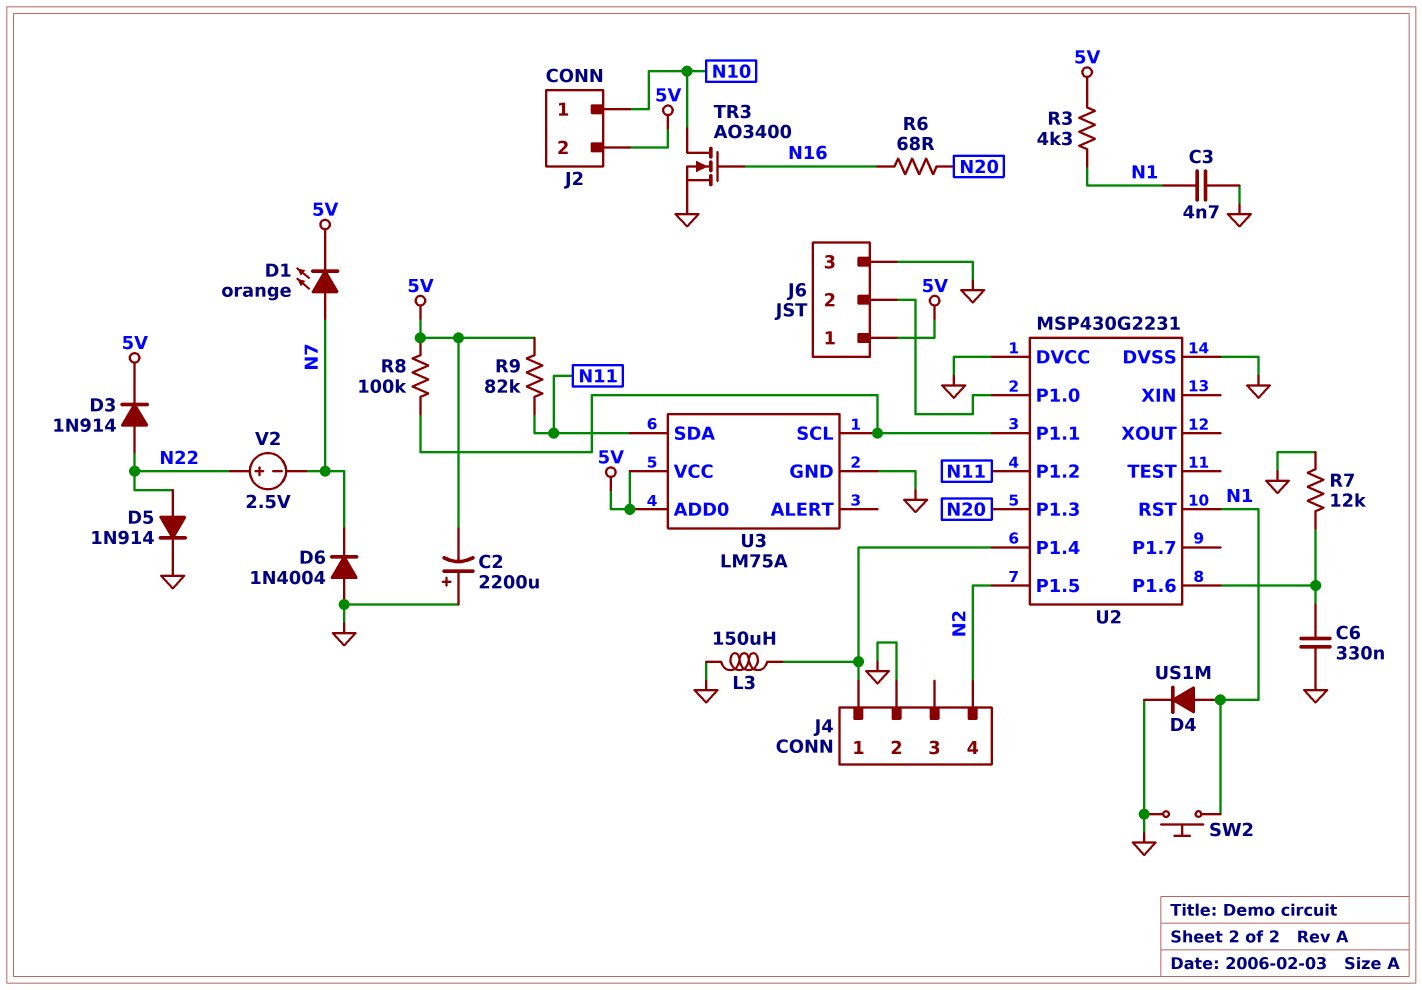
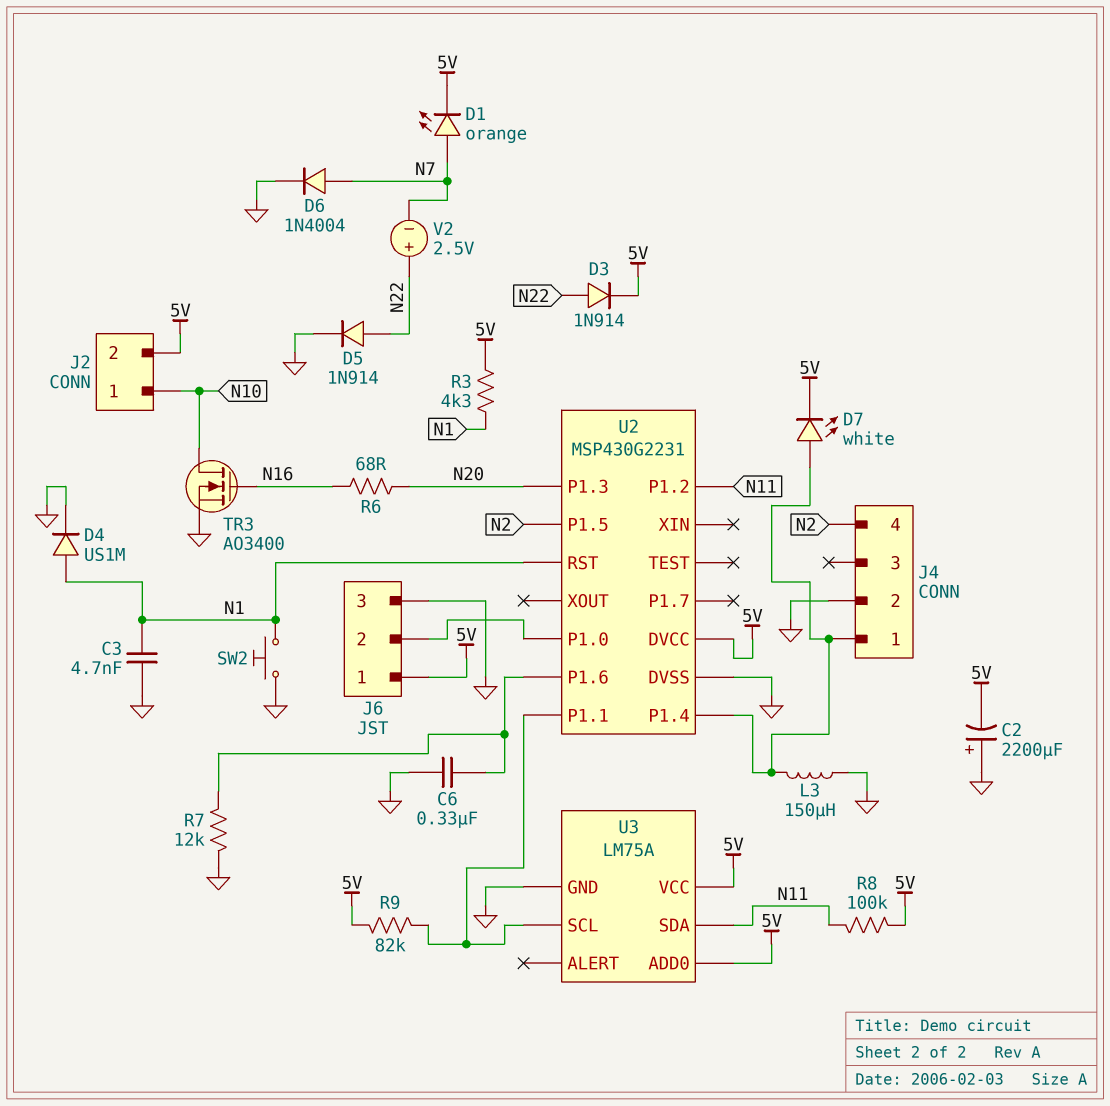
D6: diode 1N4004 (A GND, K N7) -> diode 1N4004 (A N7, K GND)
D7: none -> LED white (A J4/1, K 5V)
R8: 100k (5V, U2/P1.1) -> 100k (5V, N11)
R9: 82k (5V, N11) -> 82k (5V, U2/P1.1)
U2 pin DVCC: GND -> 5V

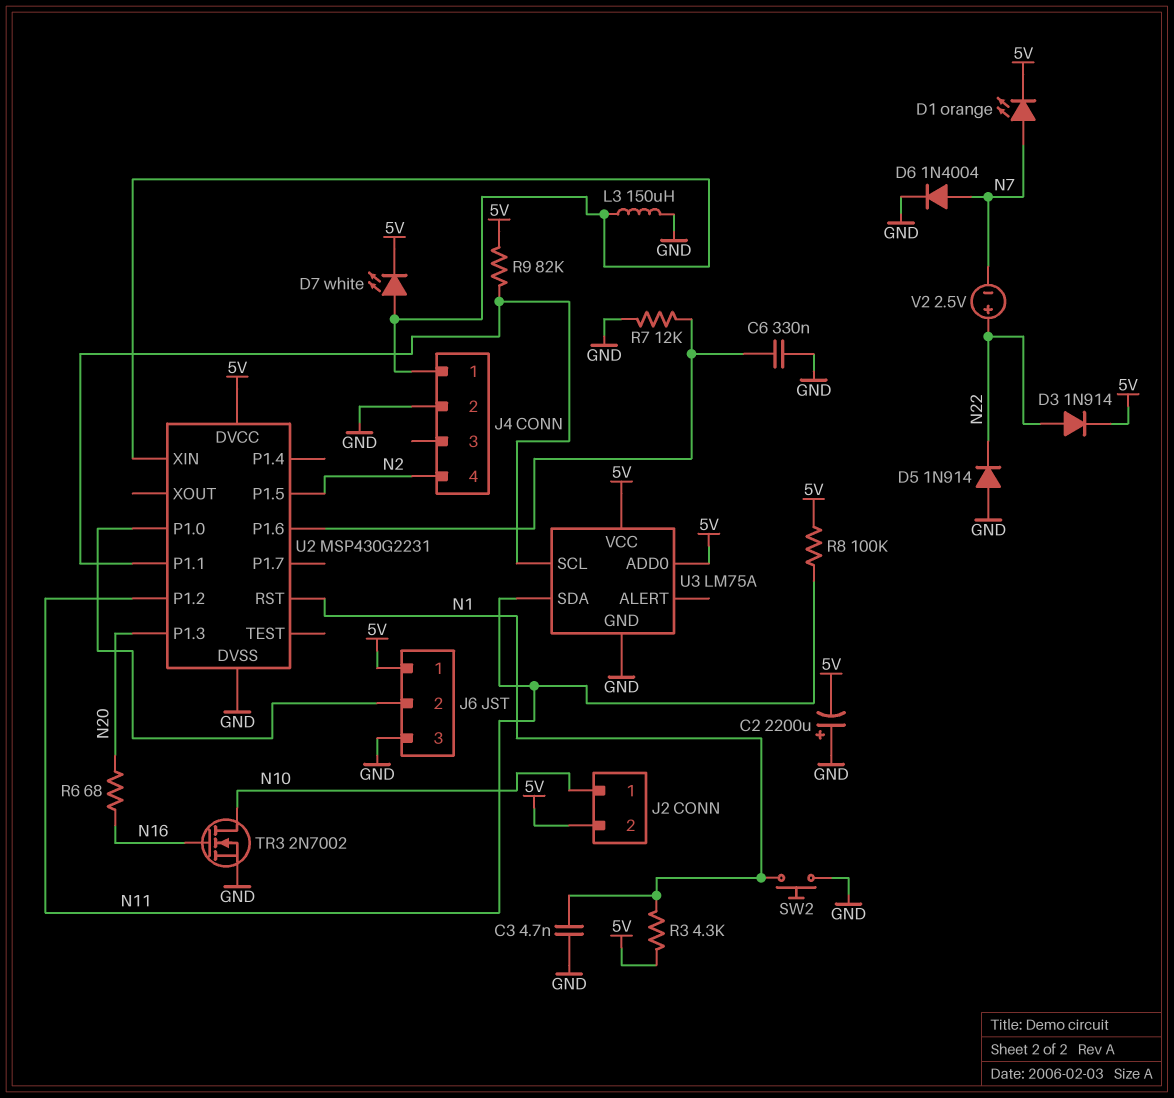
D4: diode US1M (A N1, K GND) -> none
D5: diode 1N914 (A N22, K GND) -> diode 1N914 (A GND, K N22)
TR3: NMOS AO3400 (G N16, D N10, S GND) -> NMOS 2N7002 (G N16, D N10, S GND)
U2 pin P1.4: J4/1 -> none
U2 pin XIN: none -> J4/1

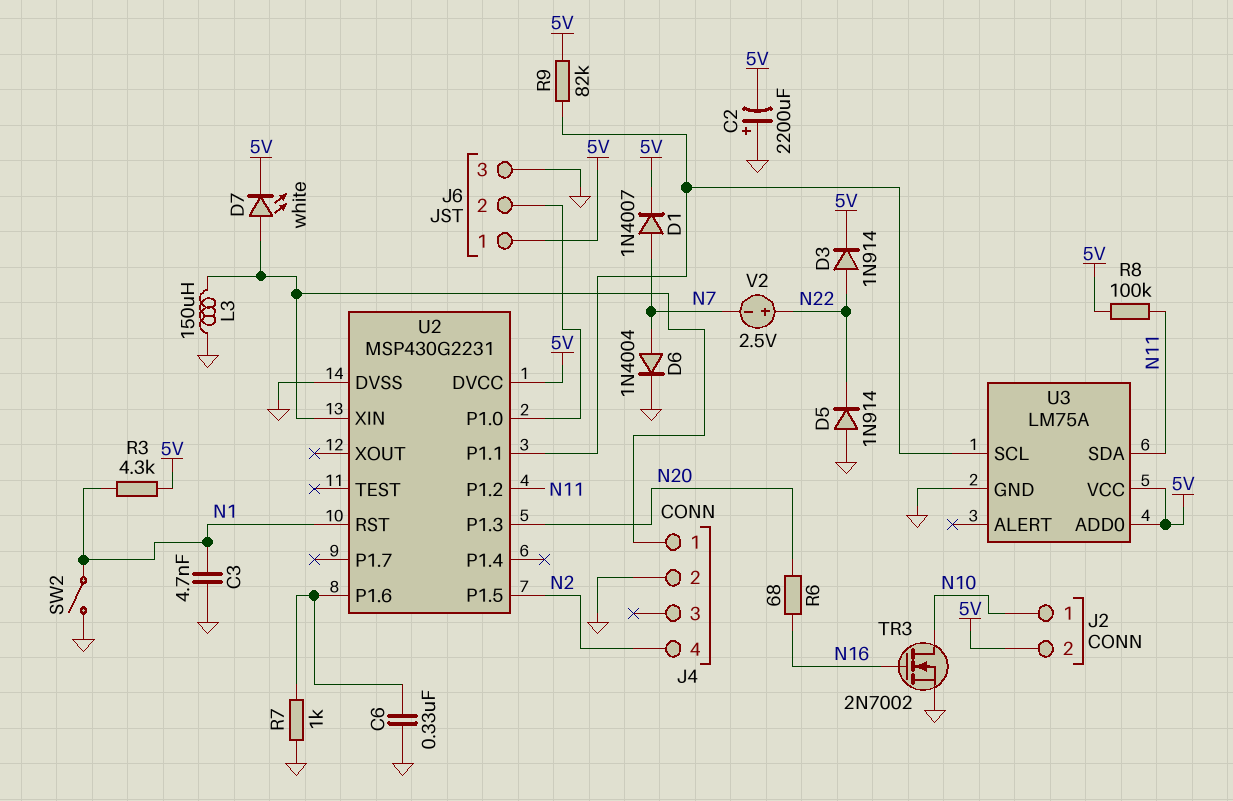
D1: LED orange (A N7, K 5V) -> diode 1N4007 (A N7, K 5V)
R7: 12k (GND, U2/P1.6) -> 1k (GND, U2/P1.6)
SW2: button (GND, N1) -> switch (GND, N1)

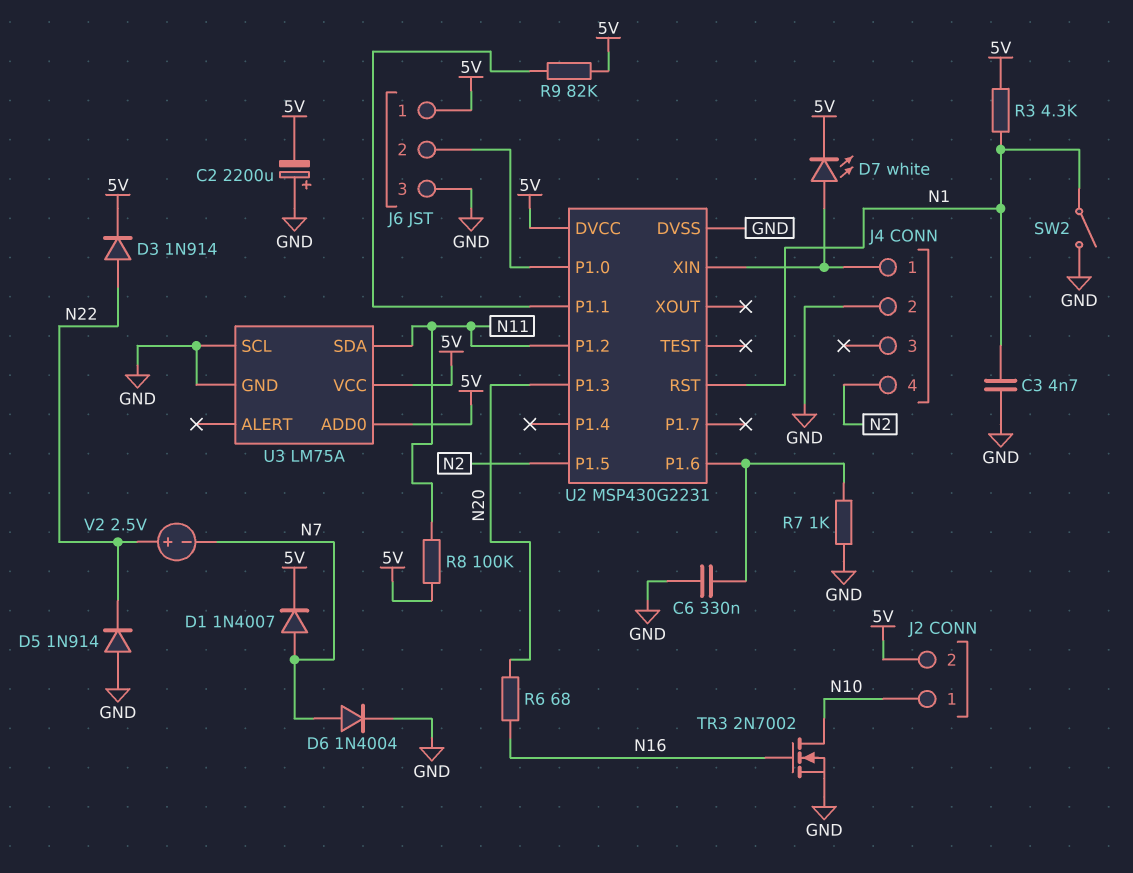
L3: 150uH (GND, J4/1) -> none
U3 pin SCL: U2/P1.1 -> GND

